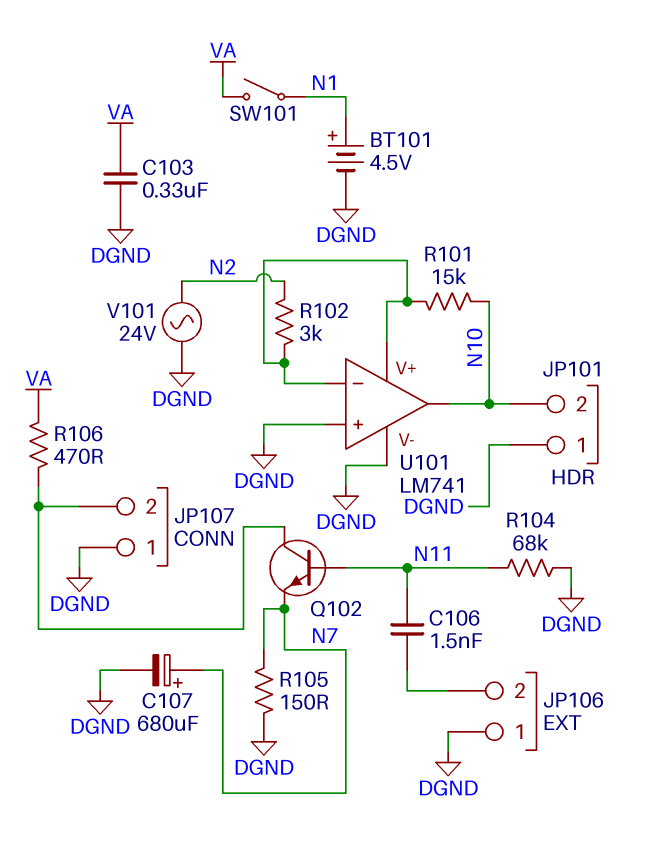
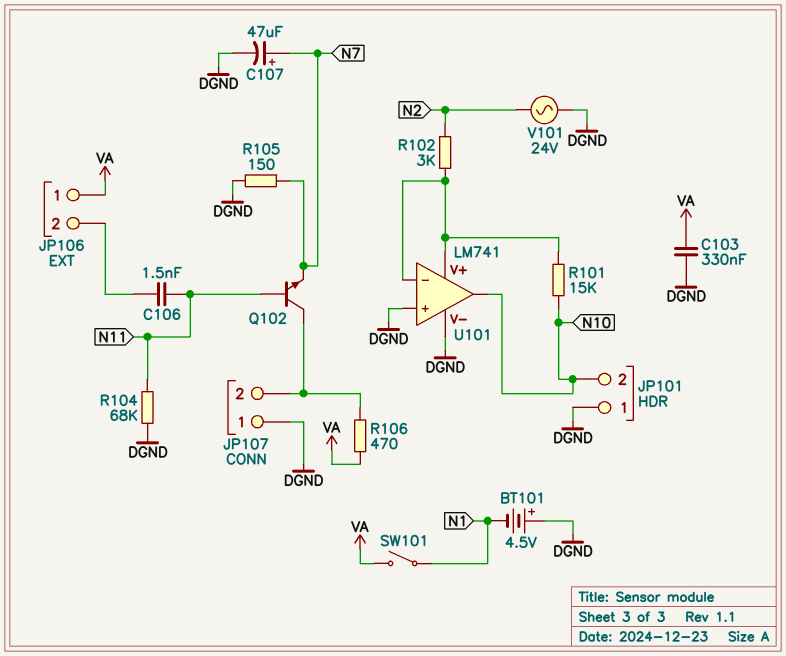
BT101: 4.5V (plus N1, minus DGND) -> 4.5V (plus DGND, minus N1)
C107: 680uF (plus N7, minus DGND) -> 47uF (plus N7, minus DGND)
JP106 pin 1: DGND -> VA

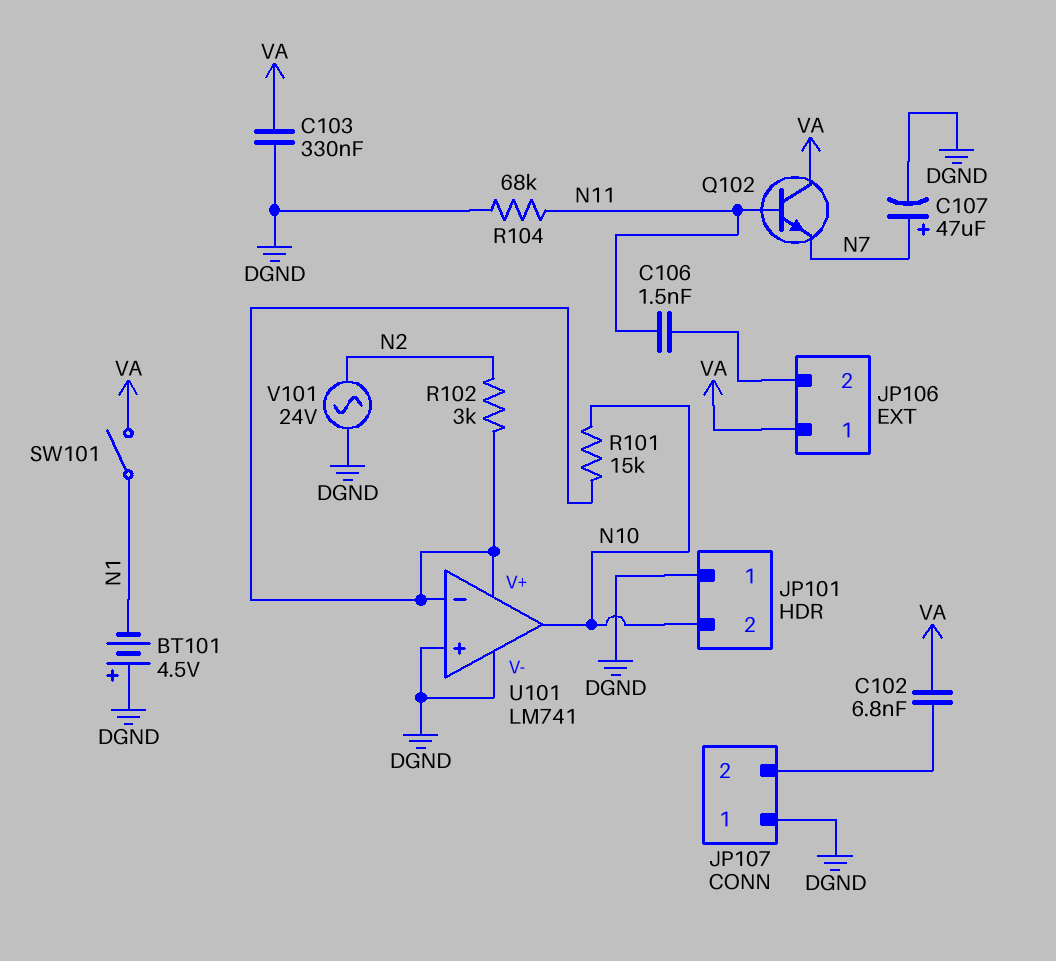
C102: none -> 6.8nF (JP107/2, VA)
Q102: NPN (B N11, C JP107/2, E N7) -> NPN (B N11, C VA, E N7)
R105: 150 (DGND, N7) -> none
R106: 470 (JP107/2, VA) -> none

